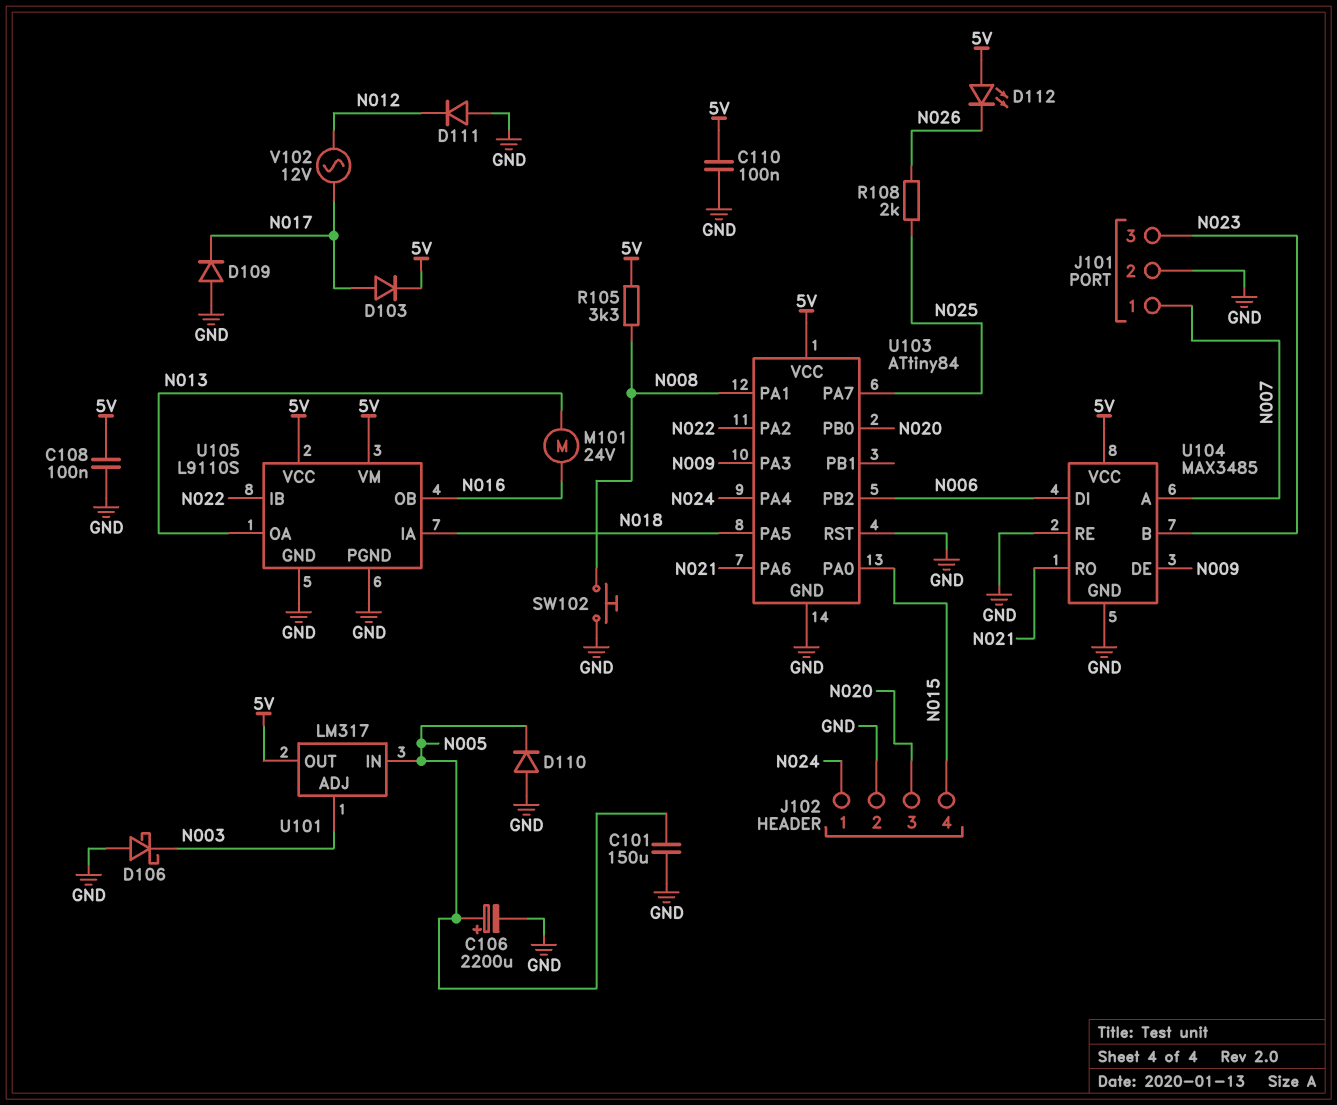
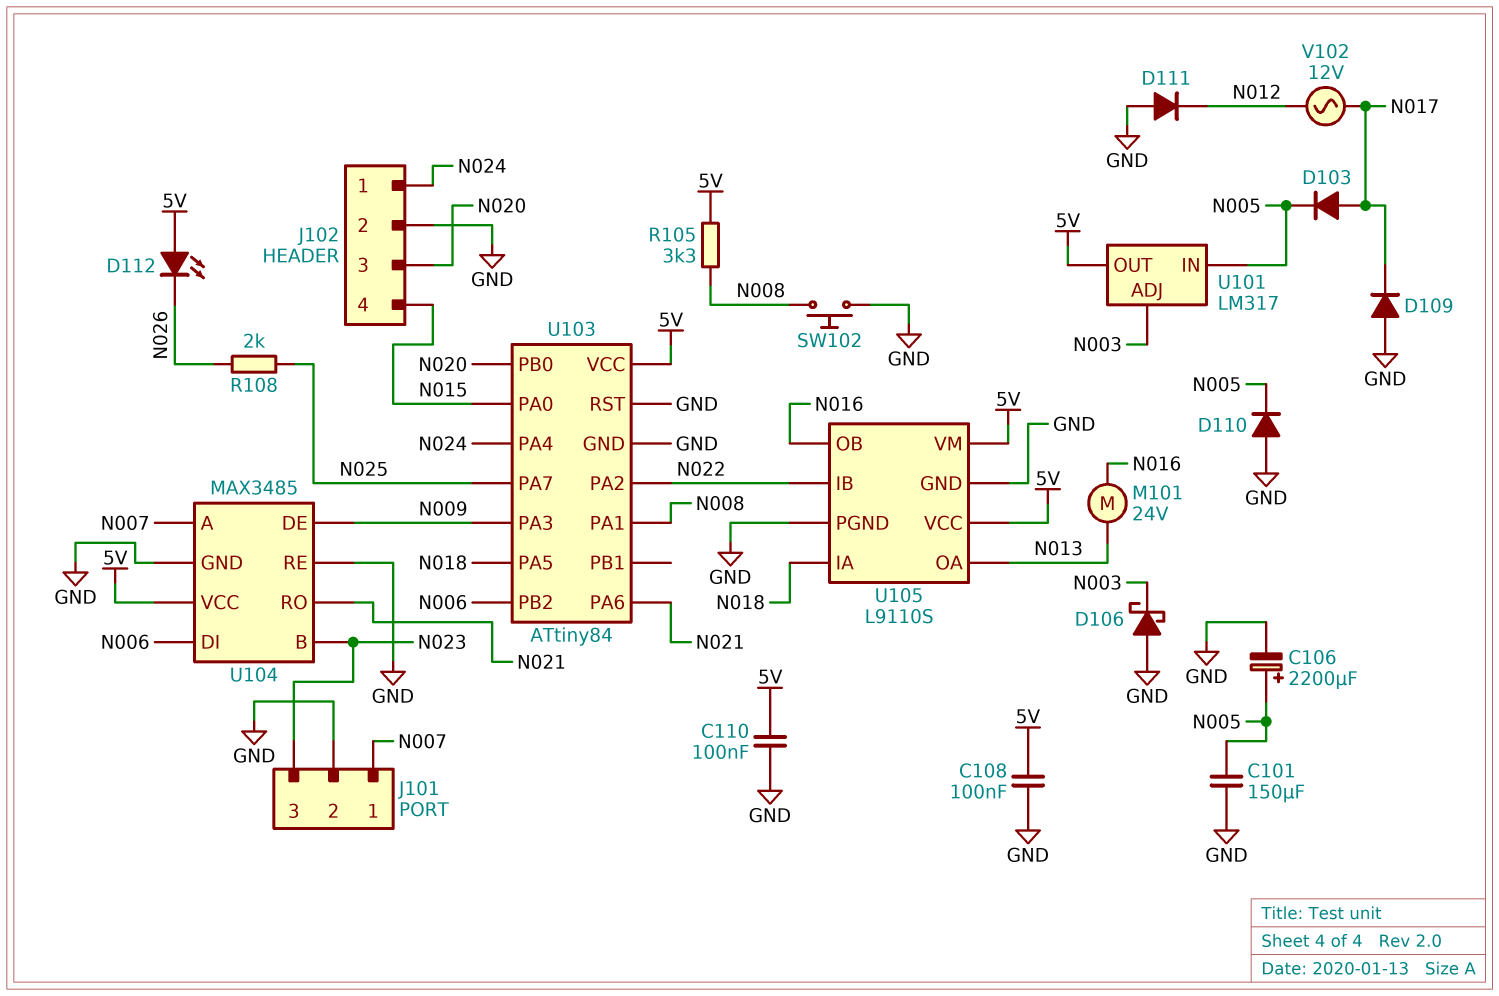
D103: diode (A N017, K 5V) -> diode (A N017, K N005)

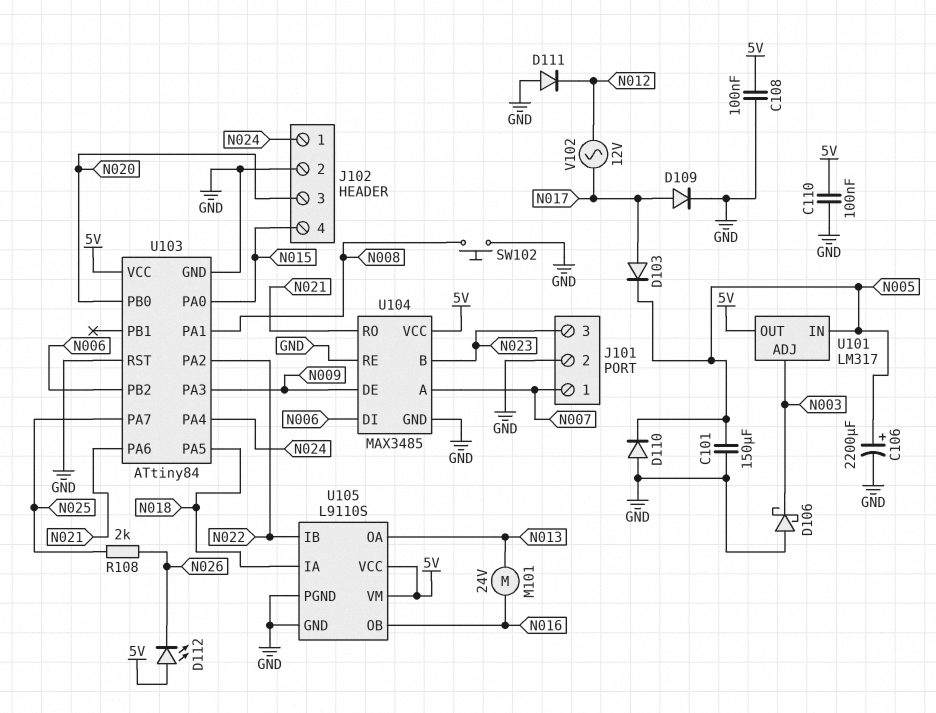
D109: diode (A GND, K N017) -> diode (A N017, K GND)
R105: 3.3k (5V, N008) -> none

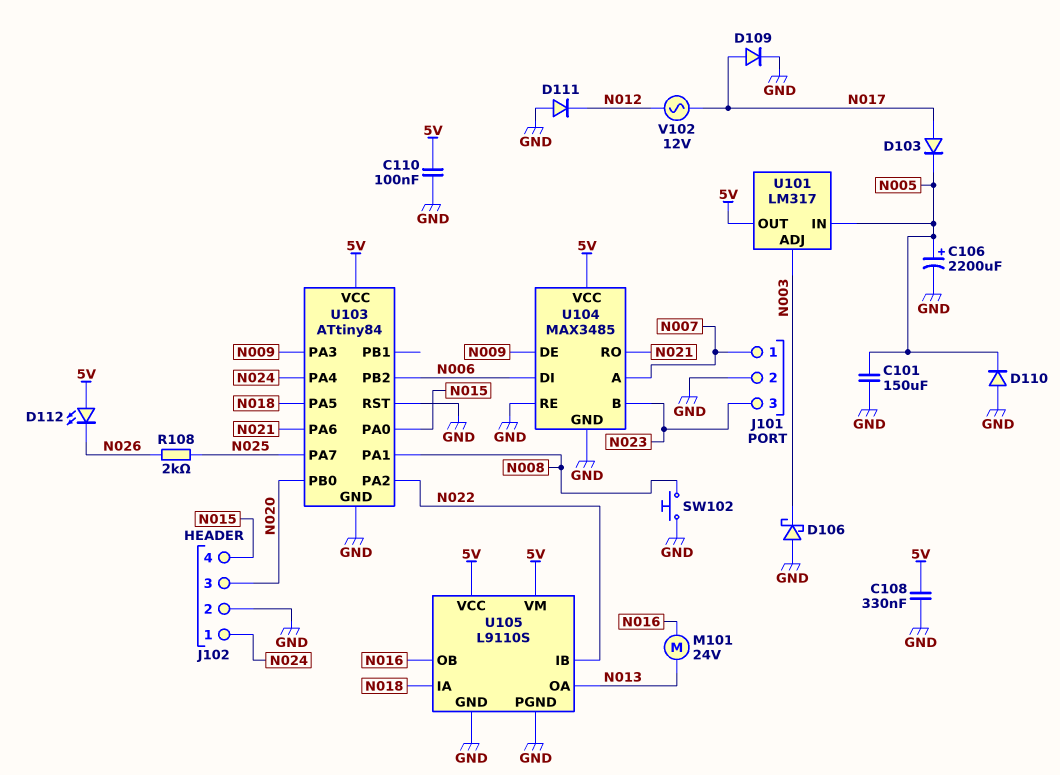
C108: 100nF (5V, GND) -> 330nF (5V, GND)

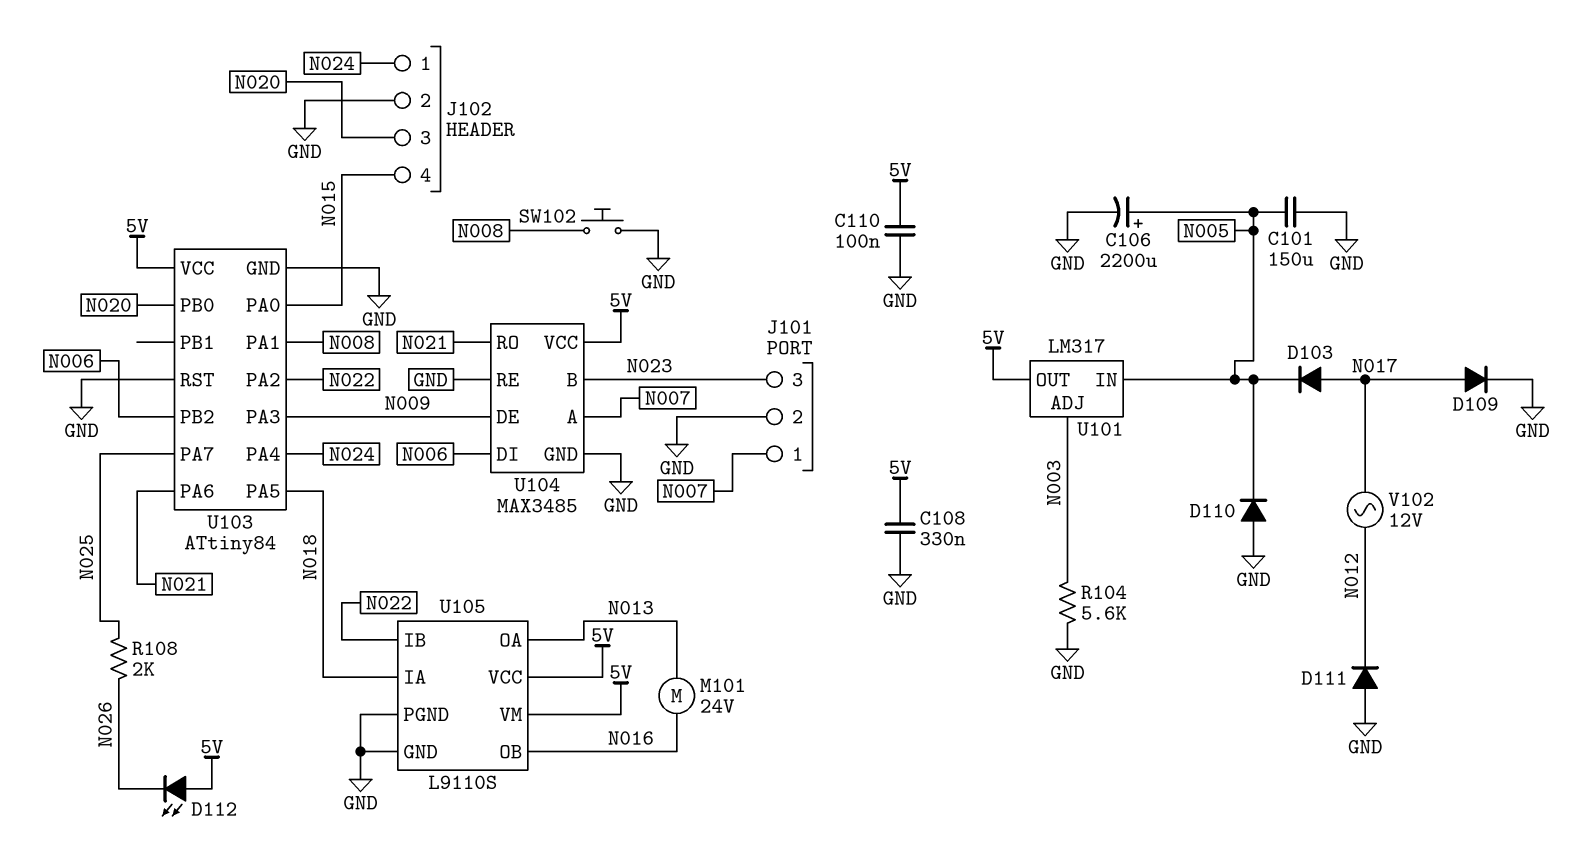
D106: schottky (A GND, K N003) -> none
R104: none -> 5.6k (GND, N003)

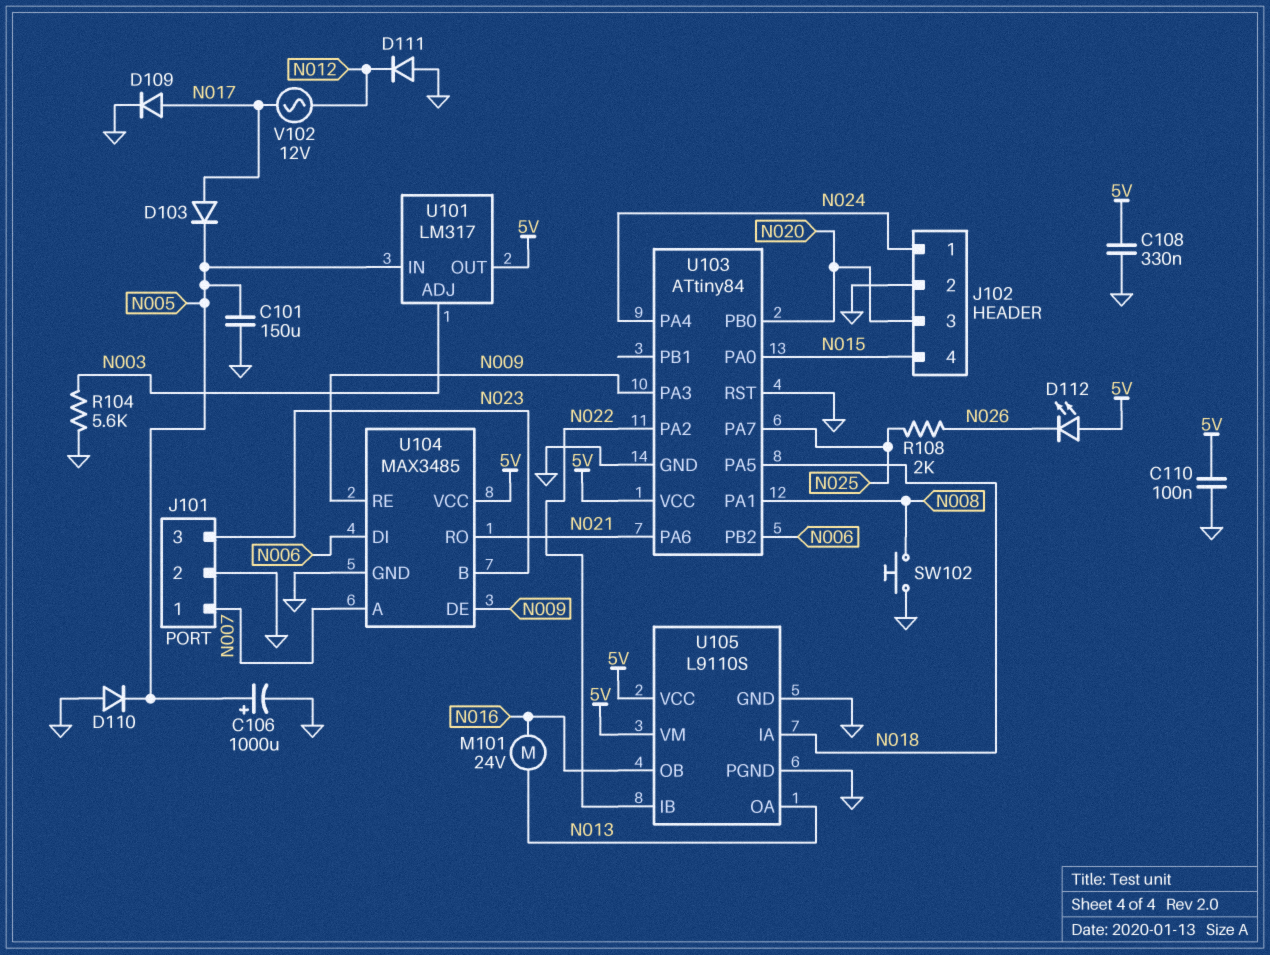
C106: 2200uF (plus N005, minus GND) -> 1000uF (plus N005, minus GND)
U104 pin RE: GND -> N009

